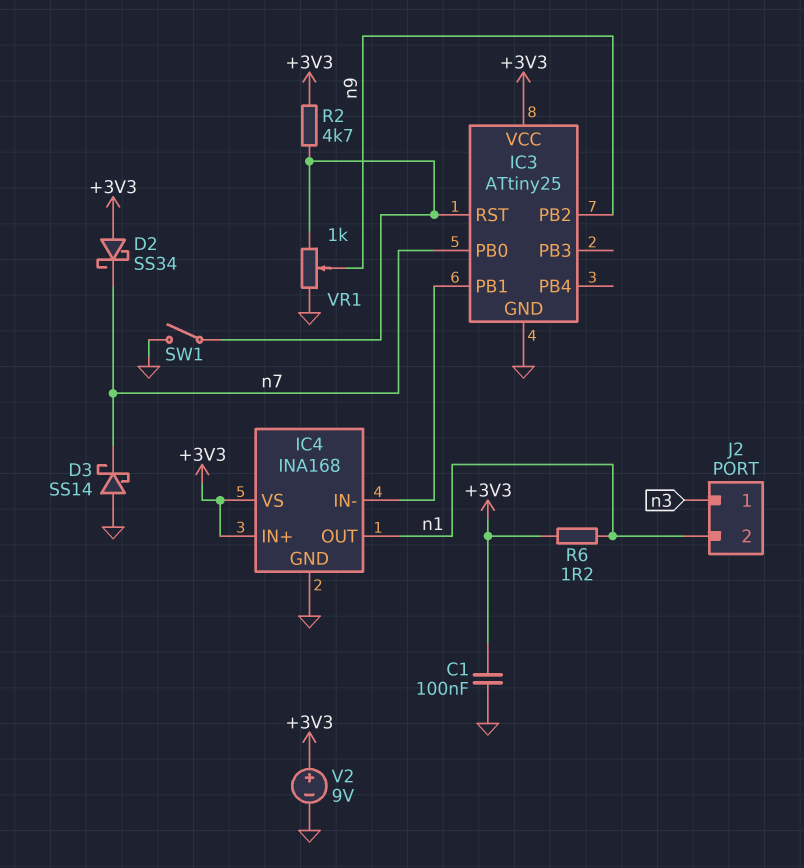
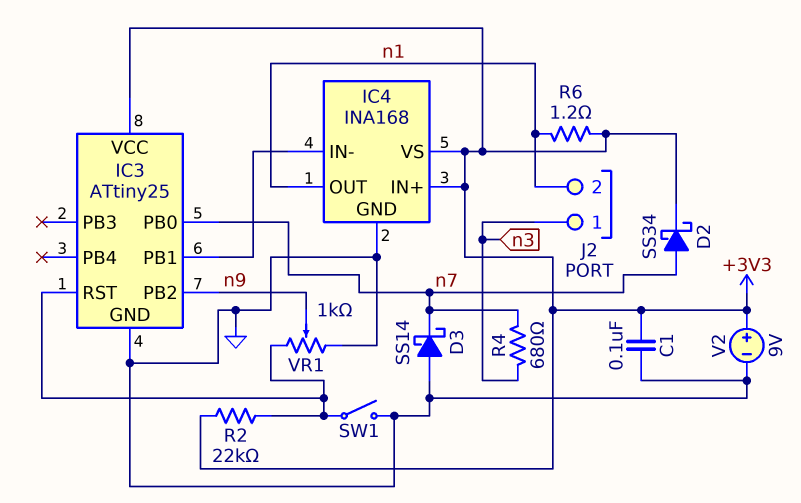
D2: schottky SS34 (A +3V3, K n7) -> schottky SS34 (A n7, K +3V3)
R2: 4.7k (+3V3, IC3/RST) -> 22k (+3V3, IC3/RST)
R4: none -> 680 (n3, n7)

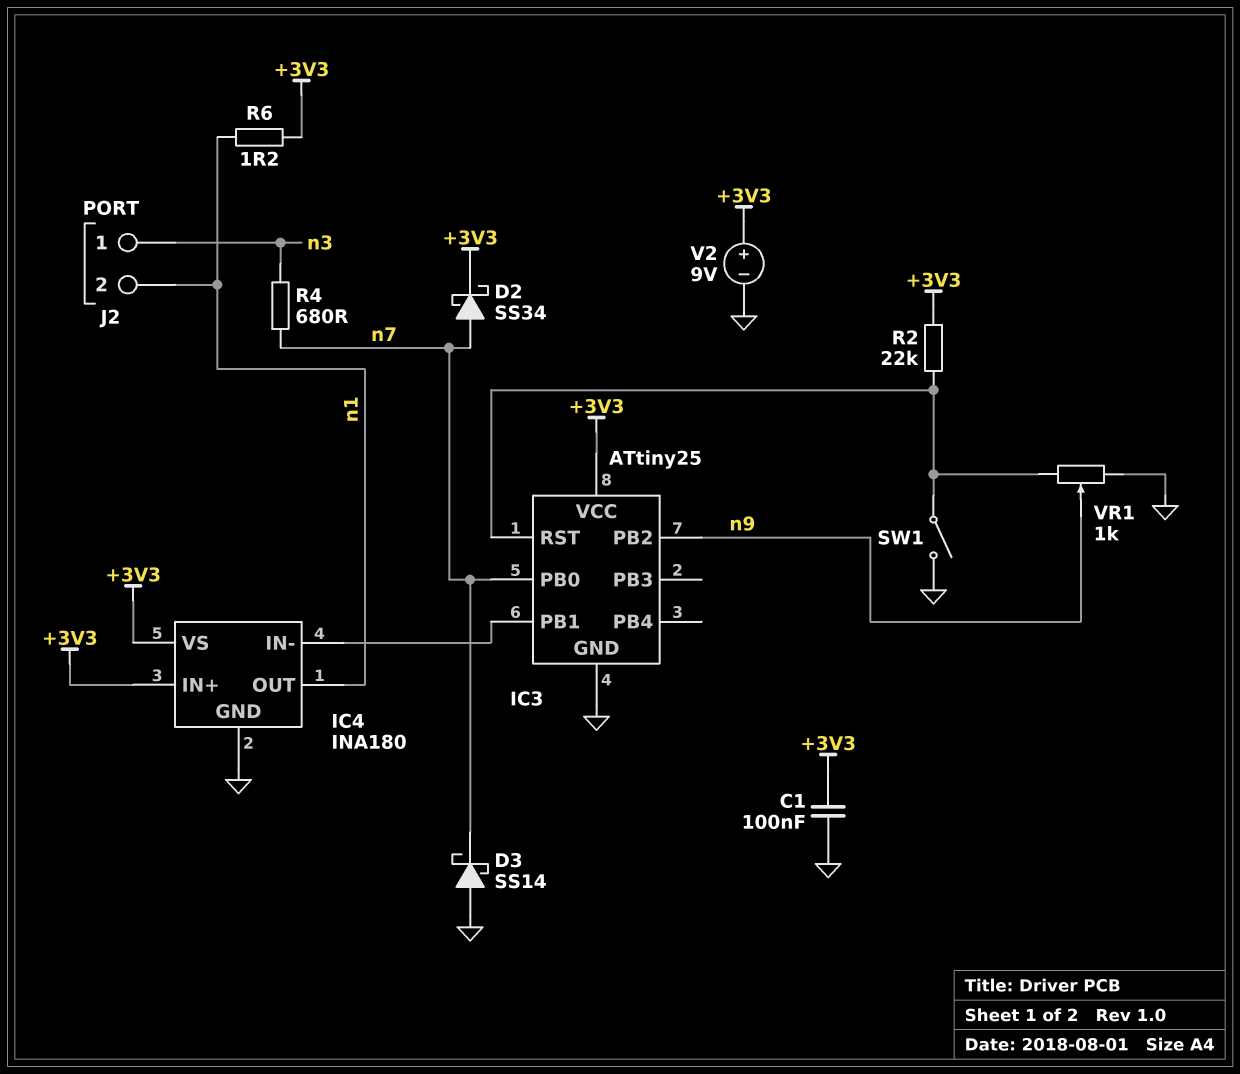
IC4: INA168 -> INA180

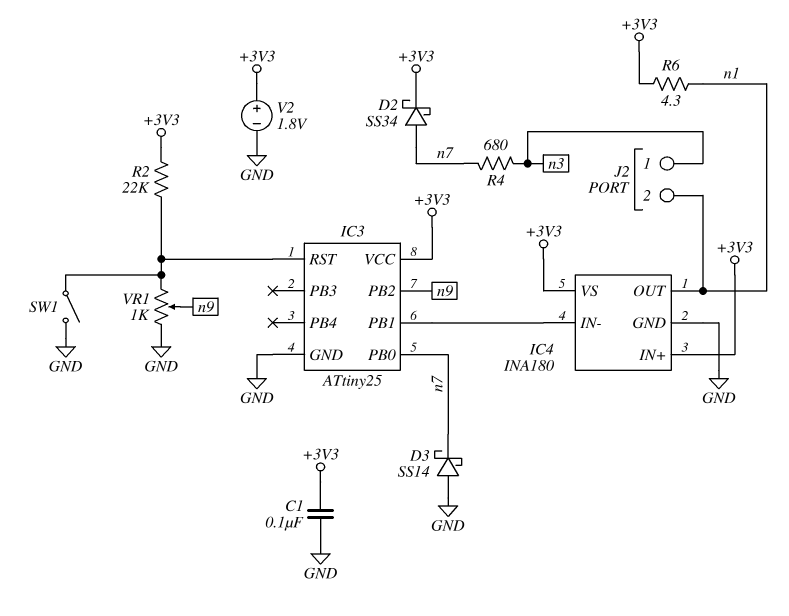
R6: 1.2 (+3V3, n1) -> 4.3 (+3V3, n1)
V2: 9V (plus +3V3, minus GND) -> 1.8V (plus +3V3, minus GND)

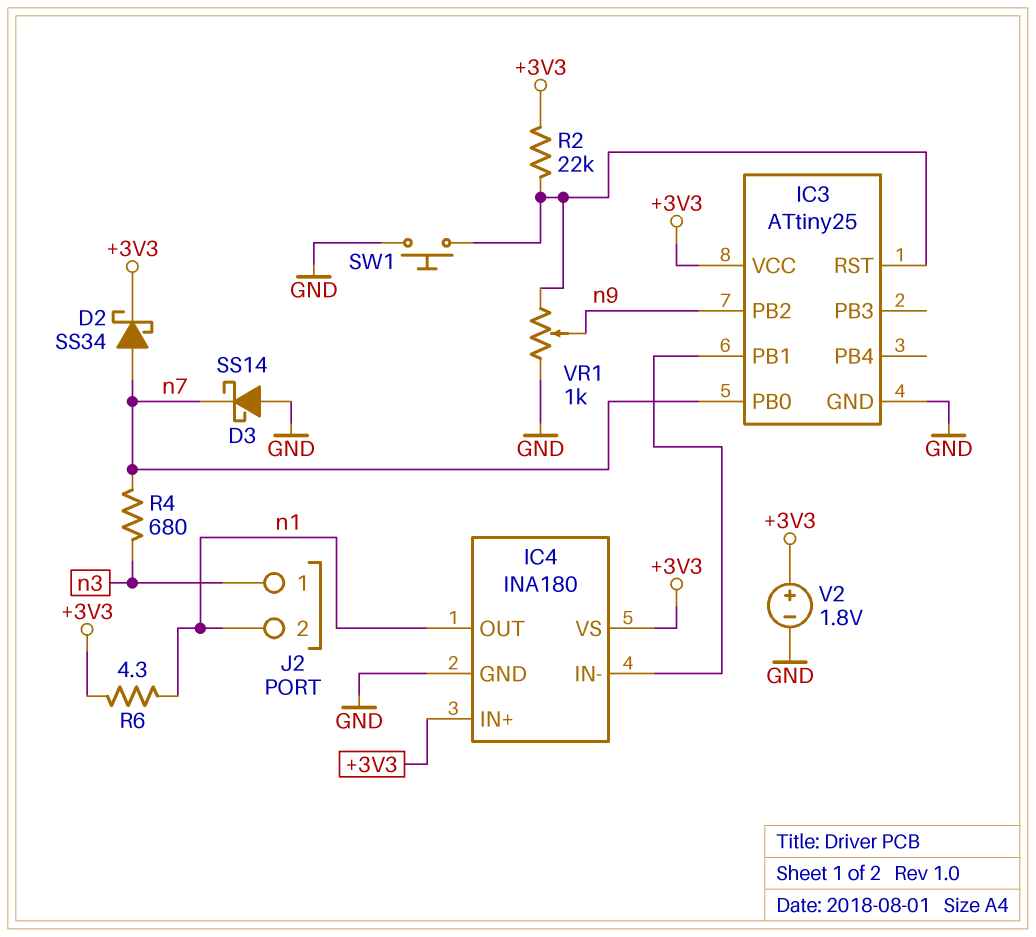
C1: 100nF (+3V3, GND) -> none
SW1: switch (GND, IC3/RST) -> button (GND, IC3/RST)

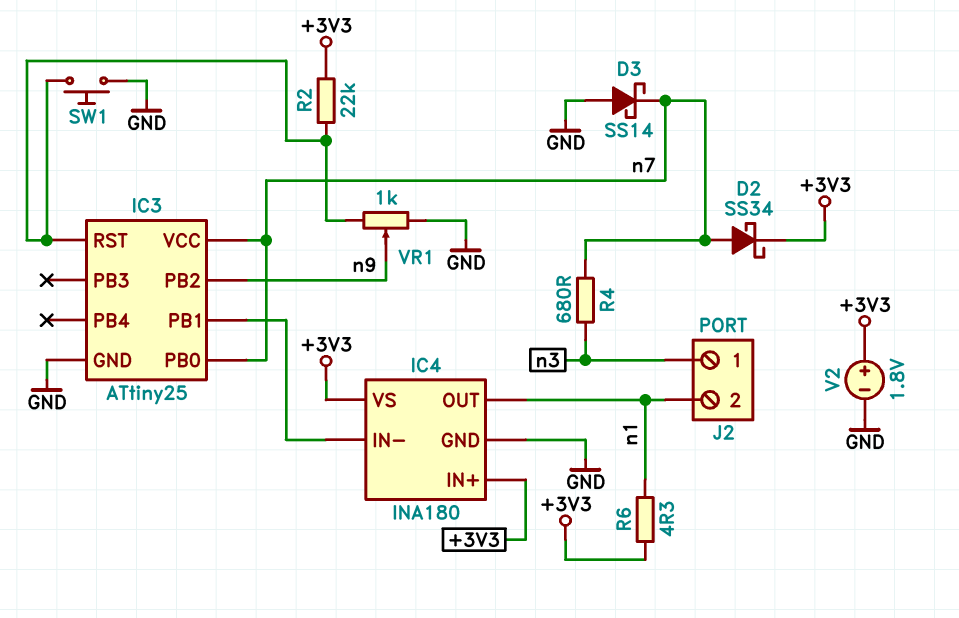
IC3 pin VCC: +3V3 -> n7

